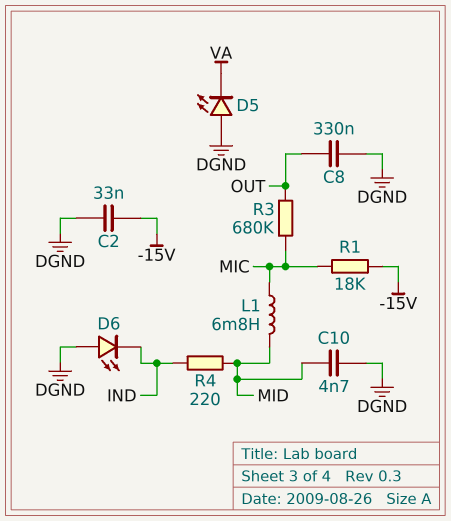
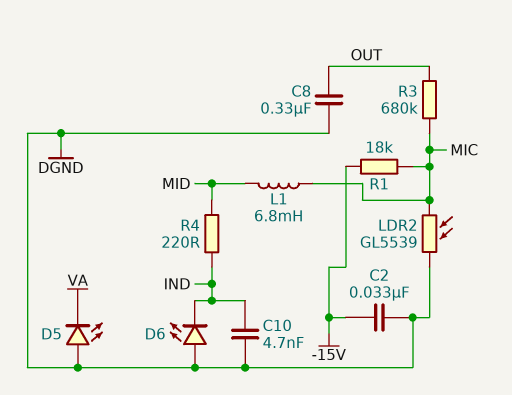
C10: 4.7nF (DGND, MID) -> 4.7nF (DGND, IND)
LDR2: none -> GL5539 (DGND, MIC)

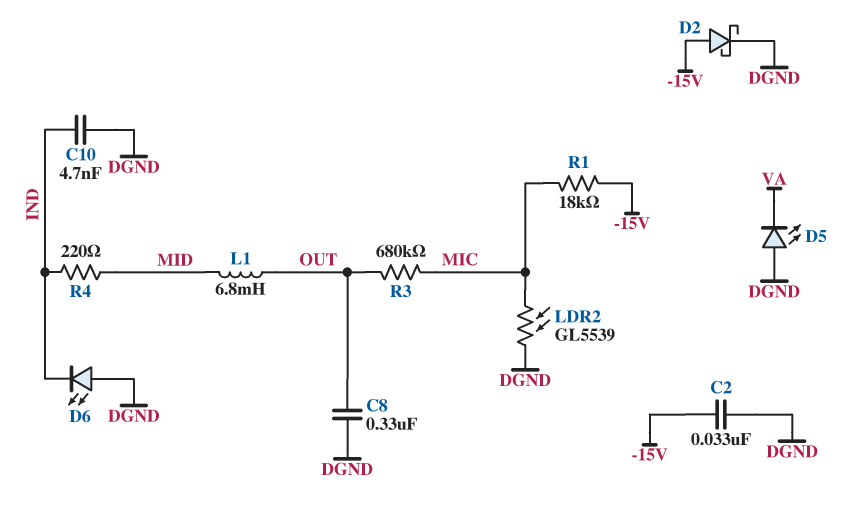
D2: none -> schottky (A -15V, K DGND)
L1: 6.8mH (MIC, MID) -> 6.8mH (MID, OUT)

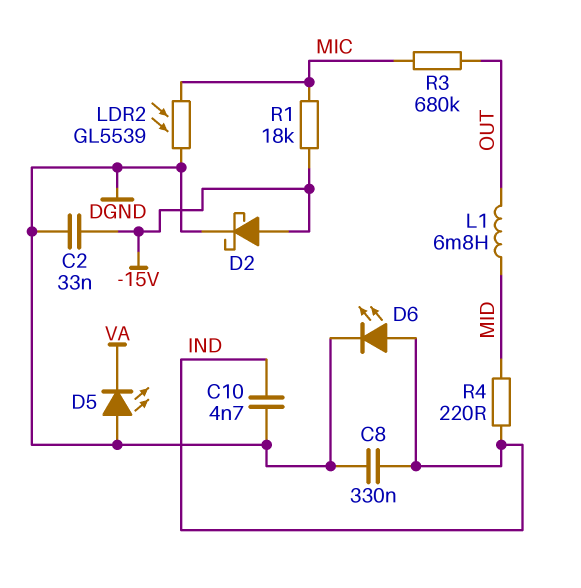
C8: 330nF (DGND, OUT) -> 330nF (DGND, IND)
D6: LED (A DGND, K IND) -> LED (A IND, K DGND)

